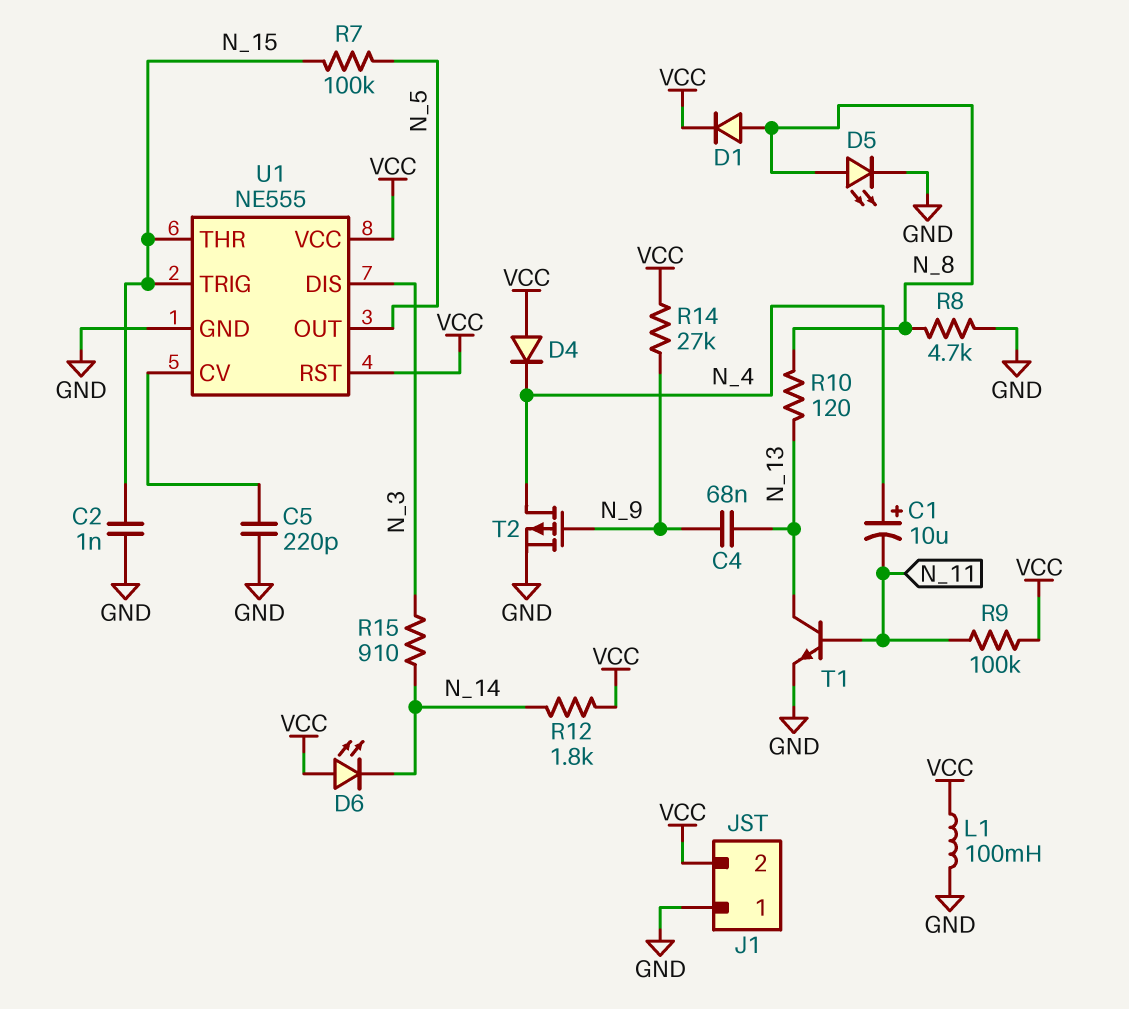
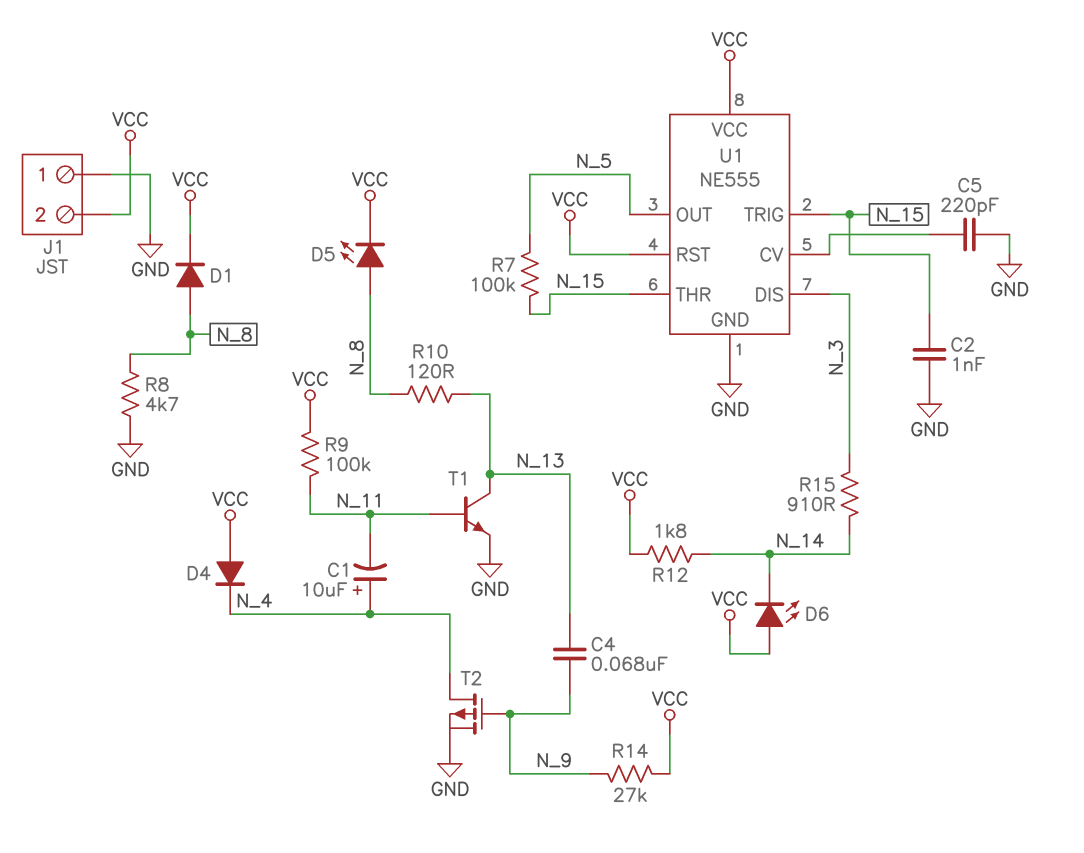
D5: LED (A N_8, K GND) -> LED (A N_8, K VCC)
L1: 100mH (GND, VCC) -> none

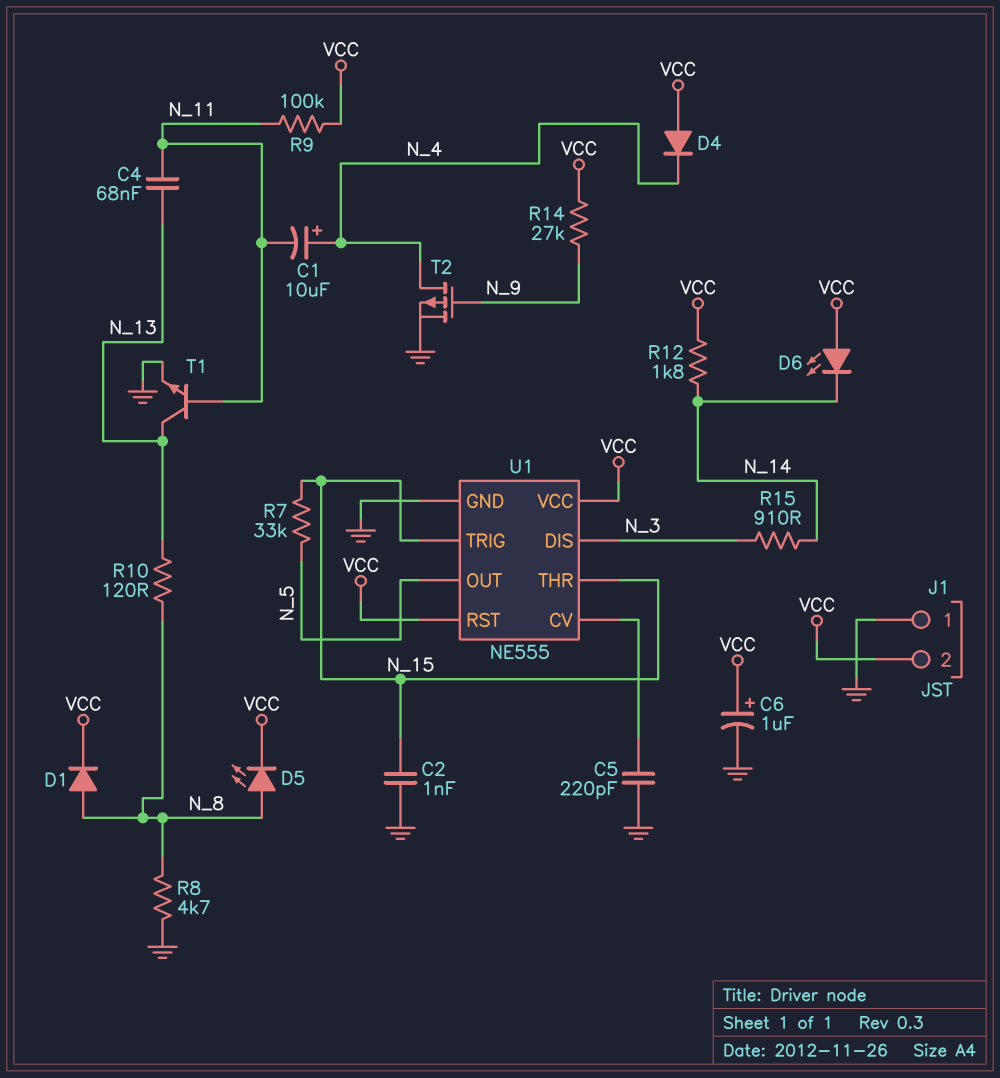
C4: 68nF (N_9, N_13) -> 68nF (N_11, N_13)
C6: none -> 1uF (plus VCC, minus GND)
R7: 100k (N_5, N_15) -> 33k (N_5, N_15)

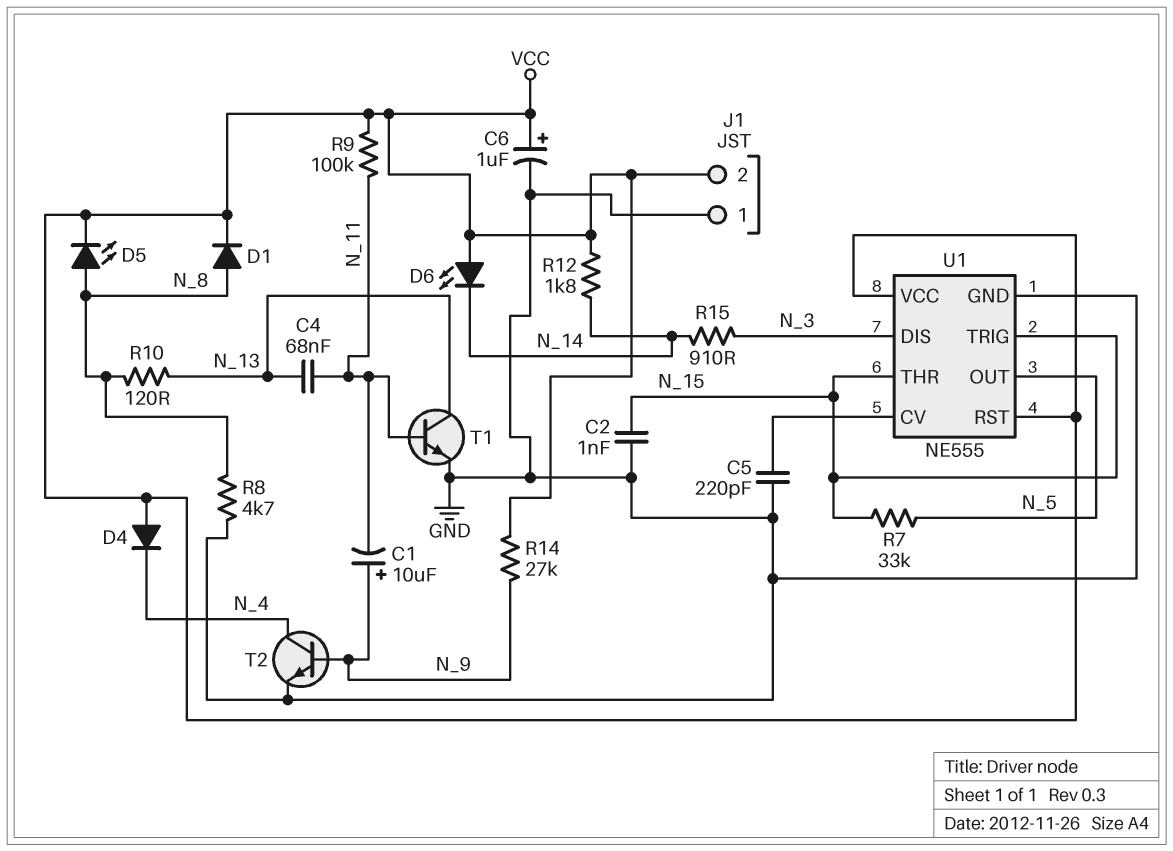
C1: 10uF (plus N_4, minus N_11) -> 10uF (plus N_9, minus N_11)
T2: PMOS (G N_9, D N_4, S GND) -> NPN (B N_9, C N_4, E GND)

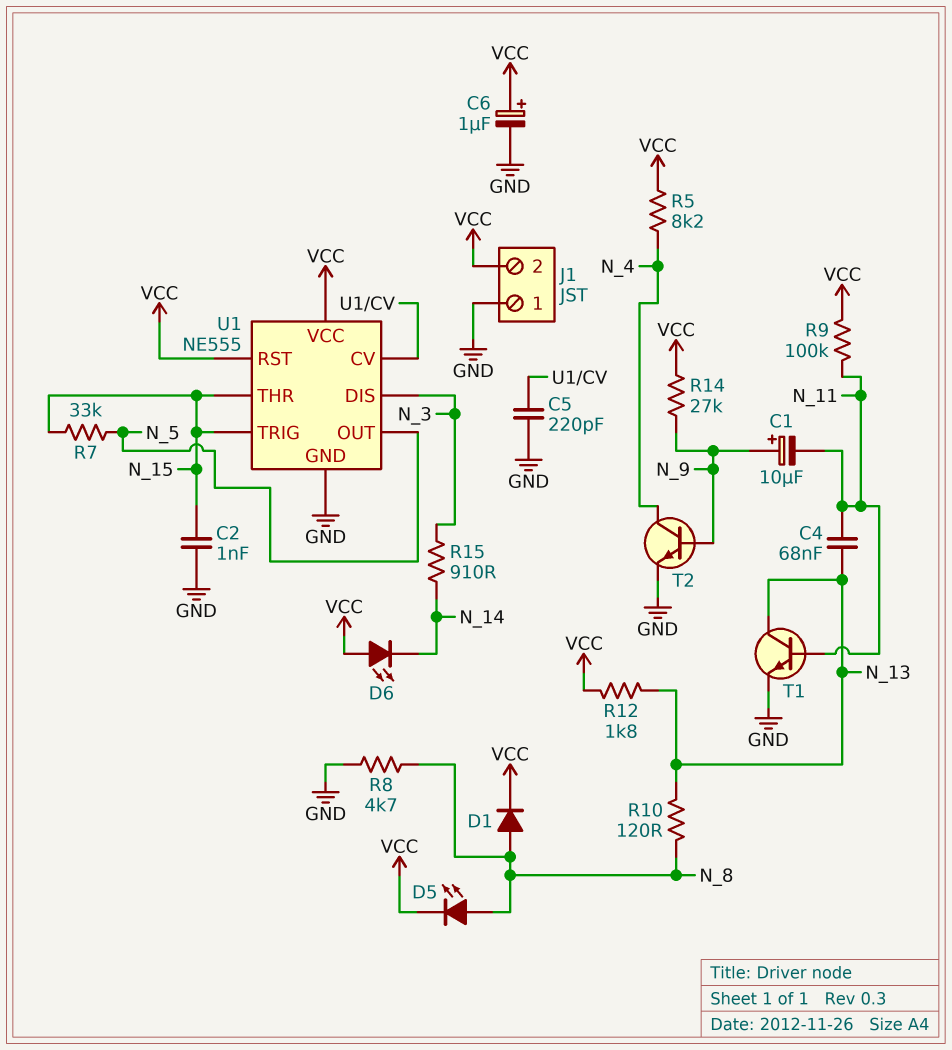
D4: diode (A VCC, K N_4) -> none
R5: none -> 8.2k (N_4, VCC)
R12: 1.8k (N_14, VCC) -> 1.8k (N_13, VCC)

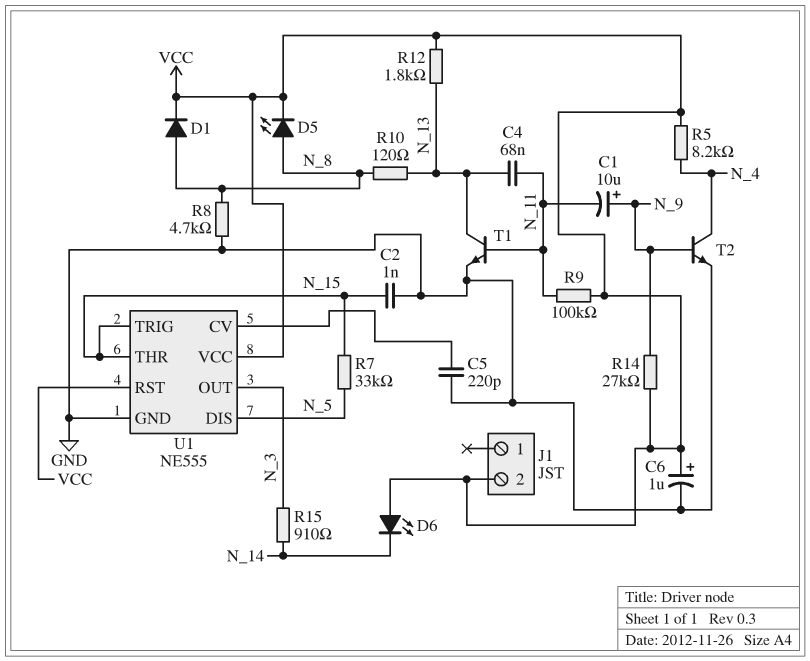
J1 pin 1: GND -> none
U1 pin DIS: N_3 -> N_5
U1 pin OUT: N_5 -> N_3

